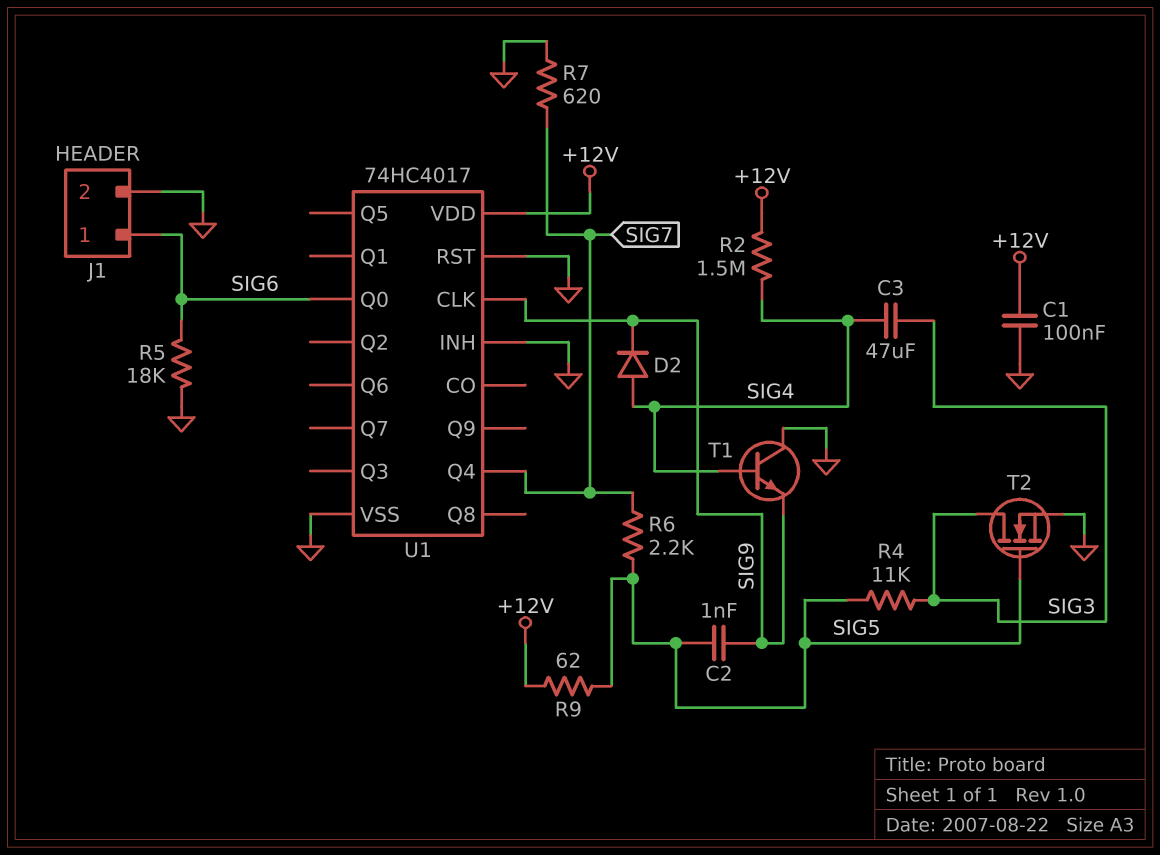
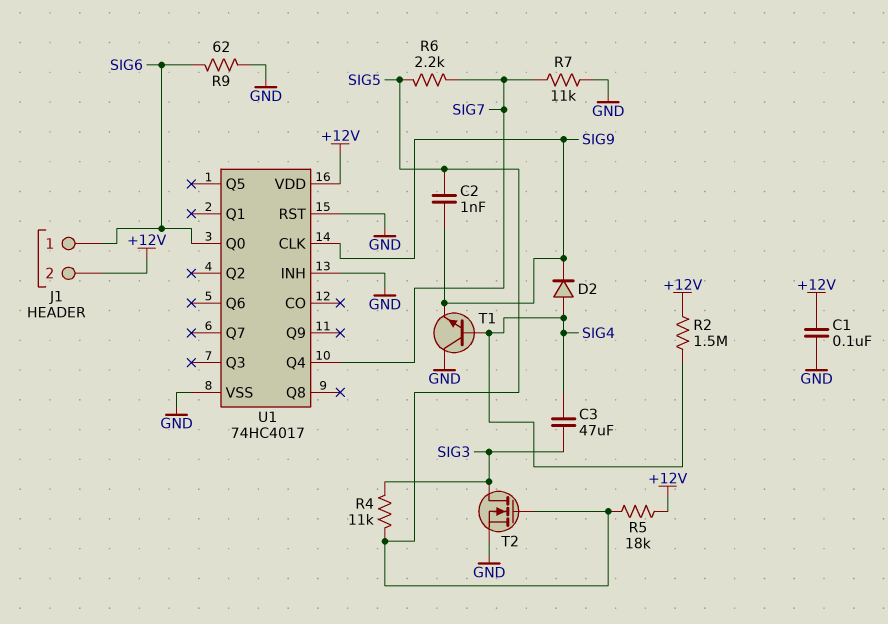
J1 pin 2: GND -> +12V
R5: 18k (GND, SIG6) -> 18k (+12V, SIG5)
R7: 620 (GND, SIG7) -> 11k (GND, SIG7)
R9: 62 (+12V, SIG5) -> 62 (GND, SIG6)

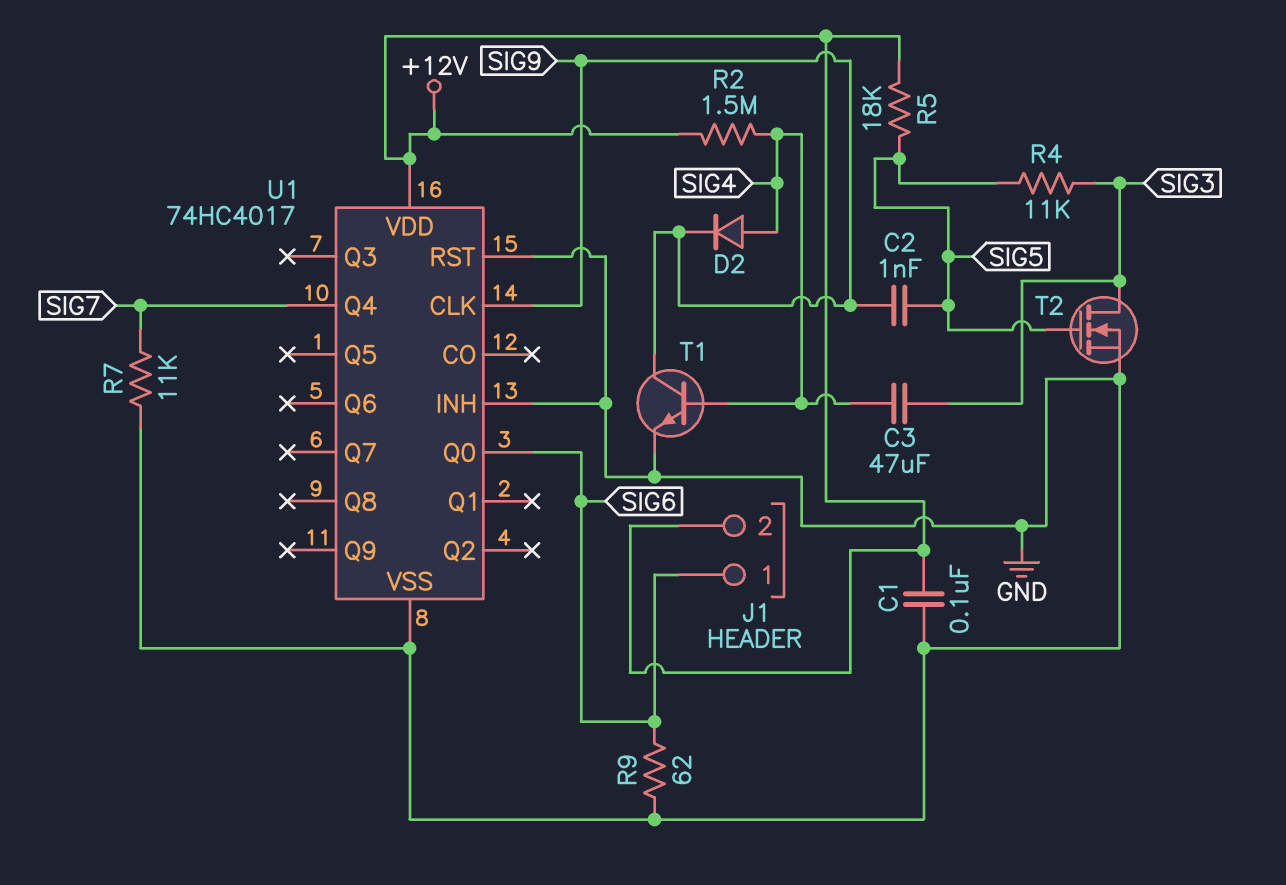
R6: 2.2k (SIG5, SIG7) -> none
T1: NPN (B SIG4, C GND, E SIG9) -> NPN (B SIG4, C SIG9, E GND)

